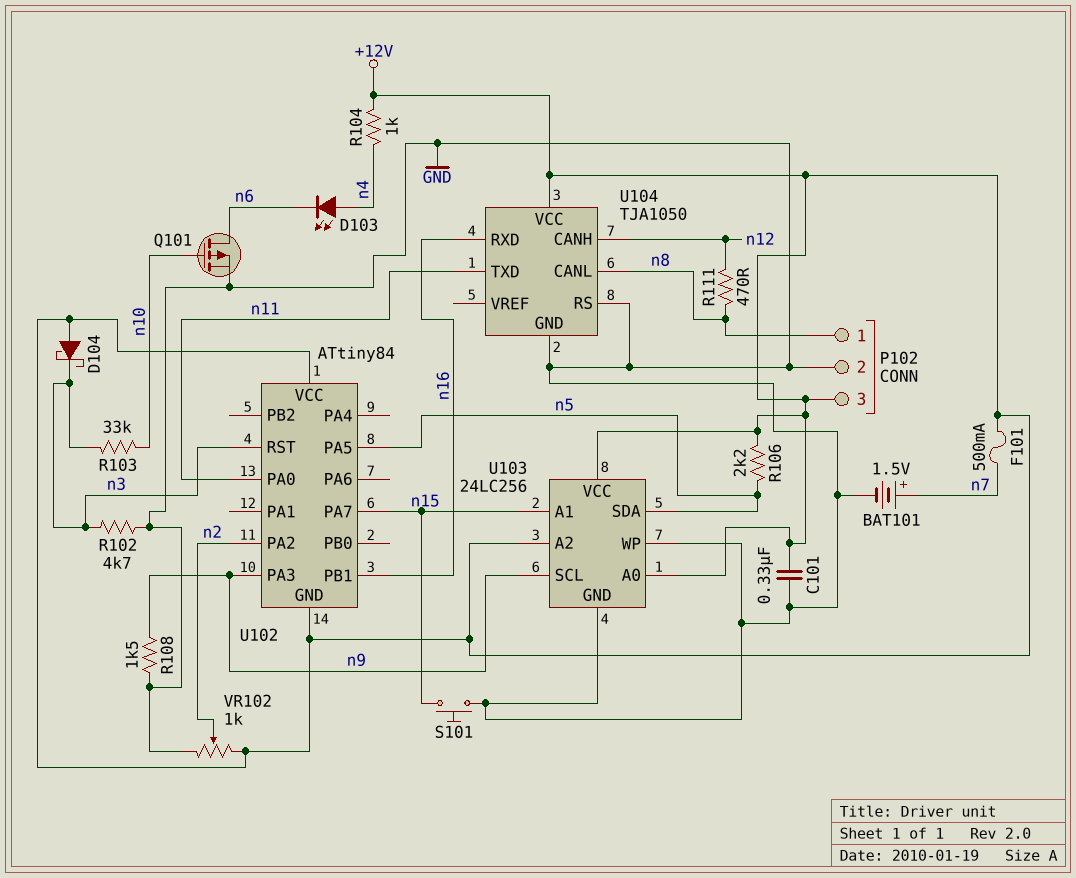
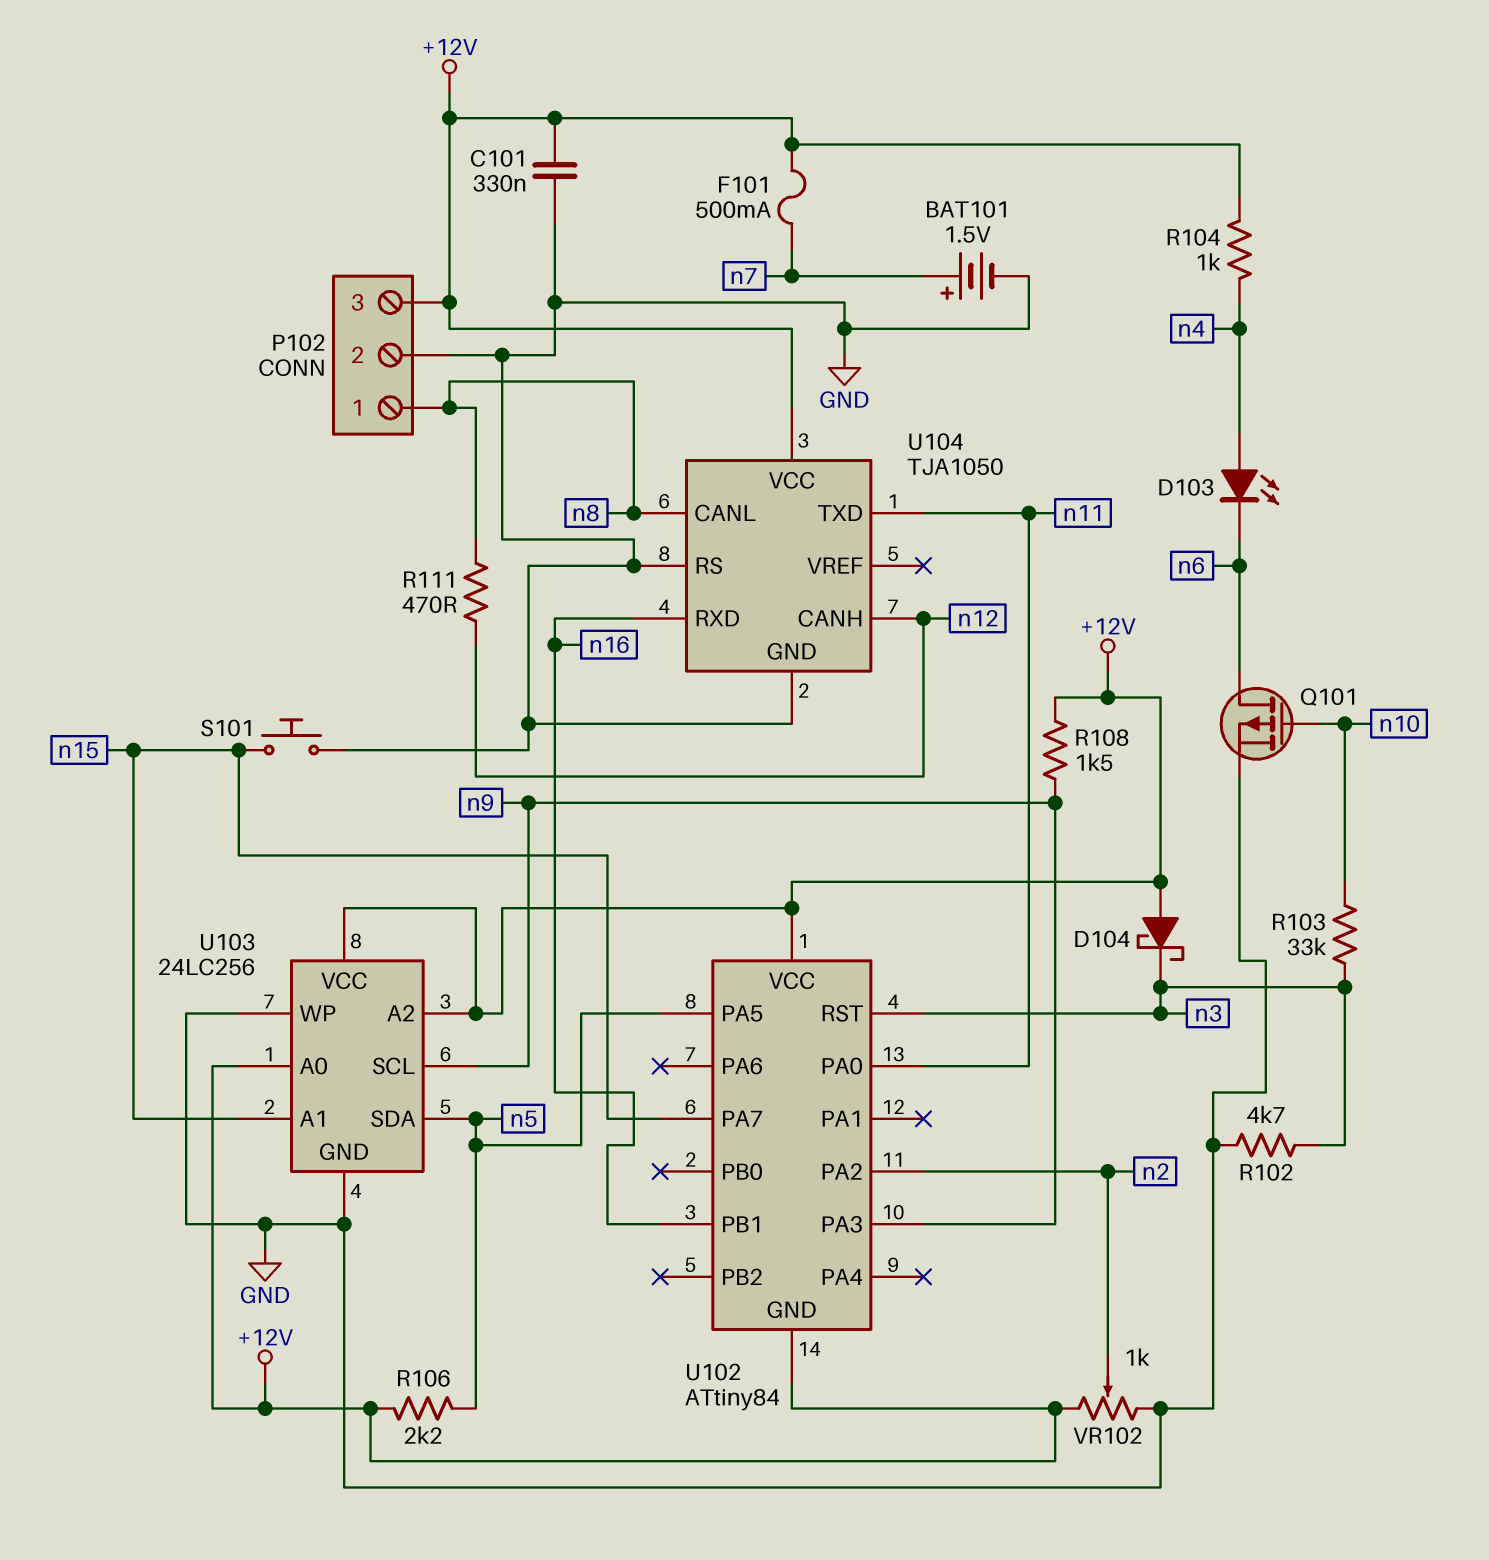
R108: 1.5k (GND, n9) -> 1.5k (+12V, n9)

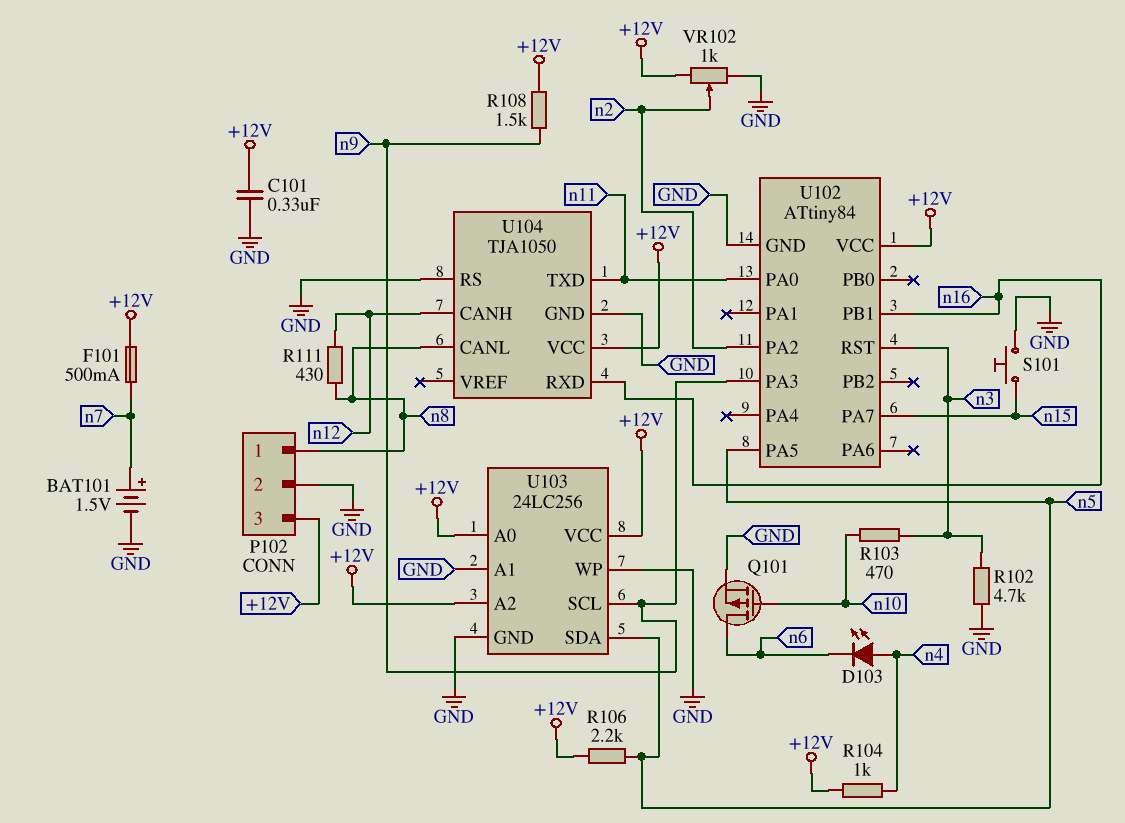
D104: schottky (A +12V, K n3) -> none
R103: 33k (n3, n10) -> 470 (n3, n10)
R111: 470 (n8, n12) -> 430 (n8, n12)
U102 pin GND: +12V -> GND
U103 pin A1: n15 -> GND

